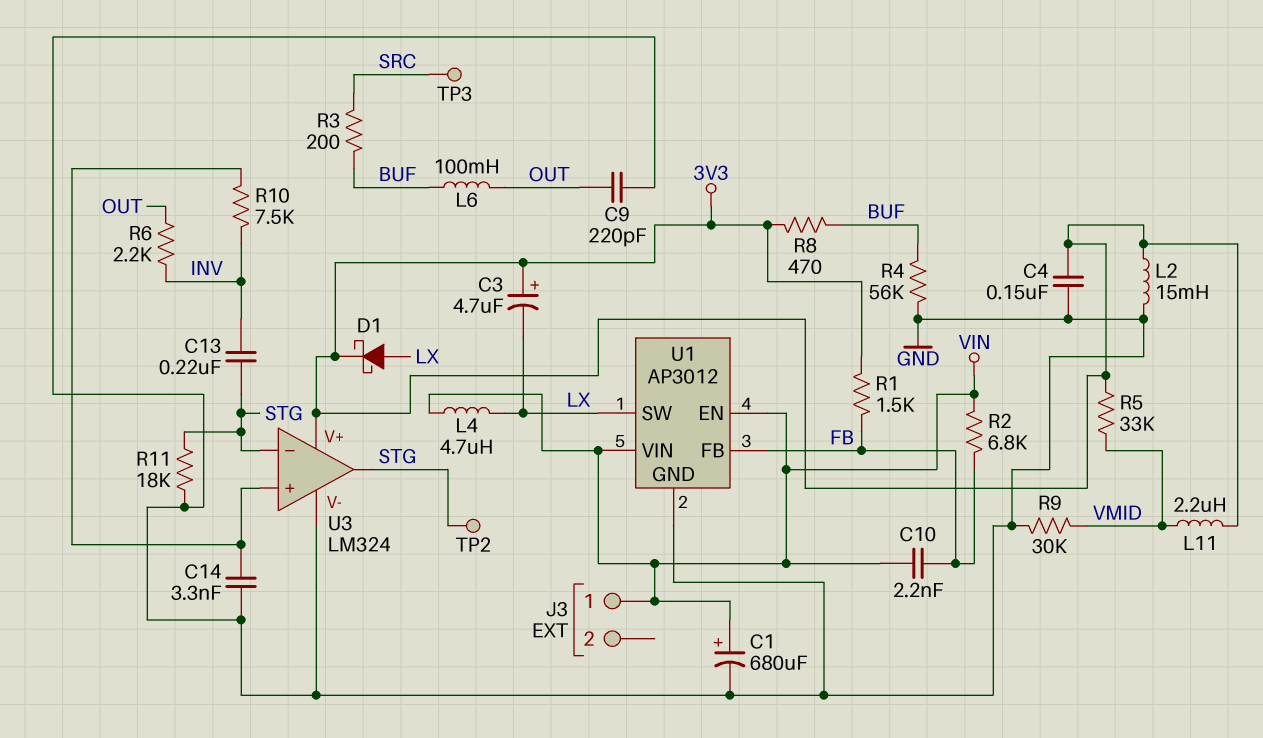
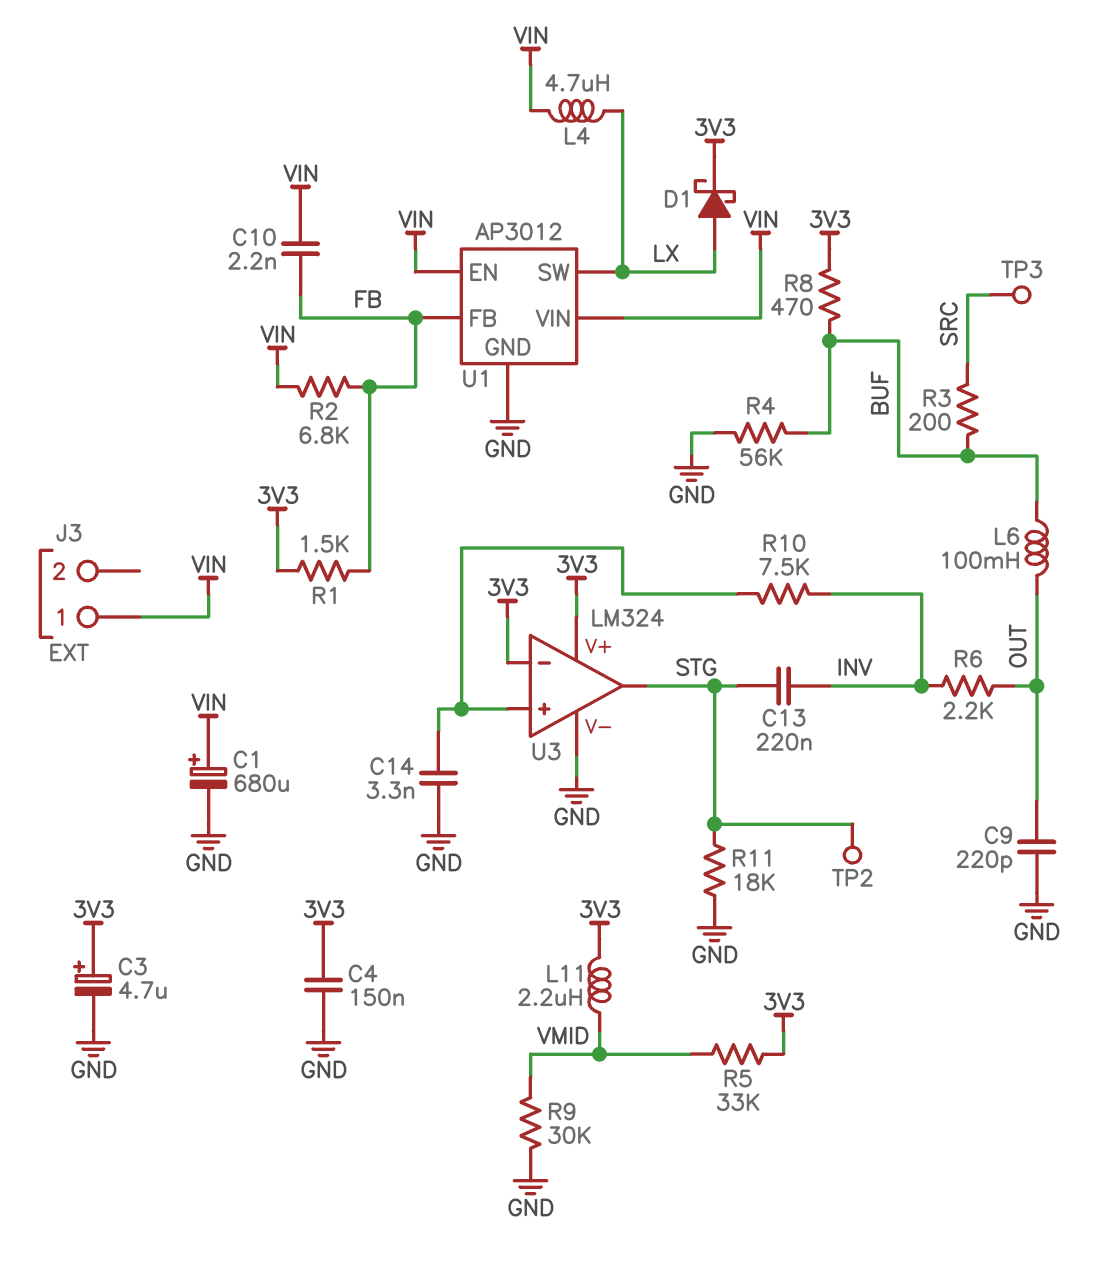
C3: 4.7uF (plus 3V3, minus LX) -> 4.7uF (plus 3V3, minus GND)
L2: 15mH (3V3, GND) -> none
U3 pin in-: STG -> 3V3

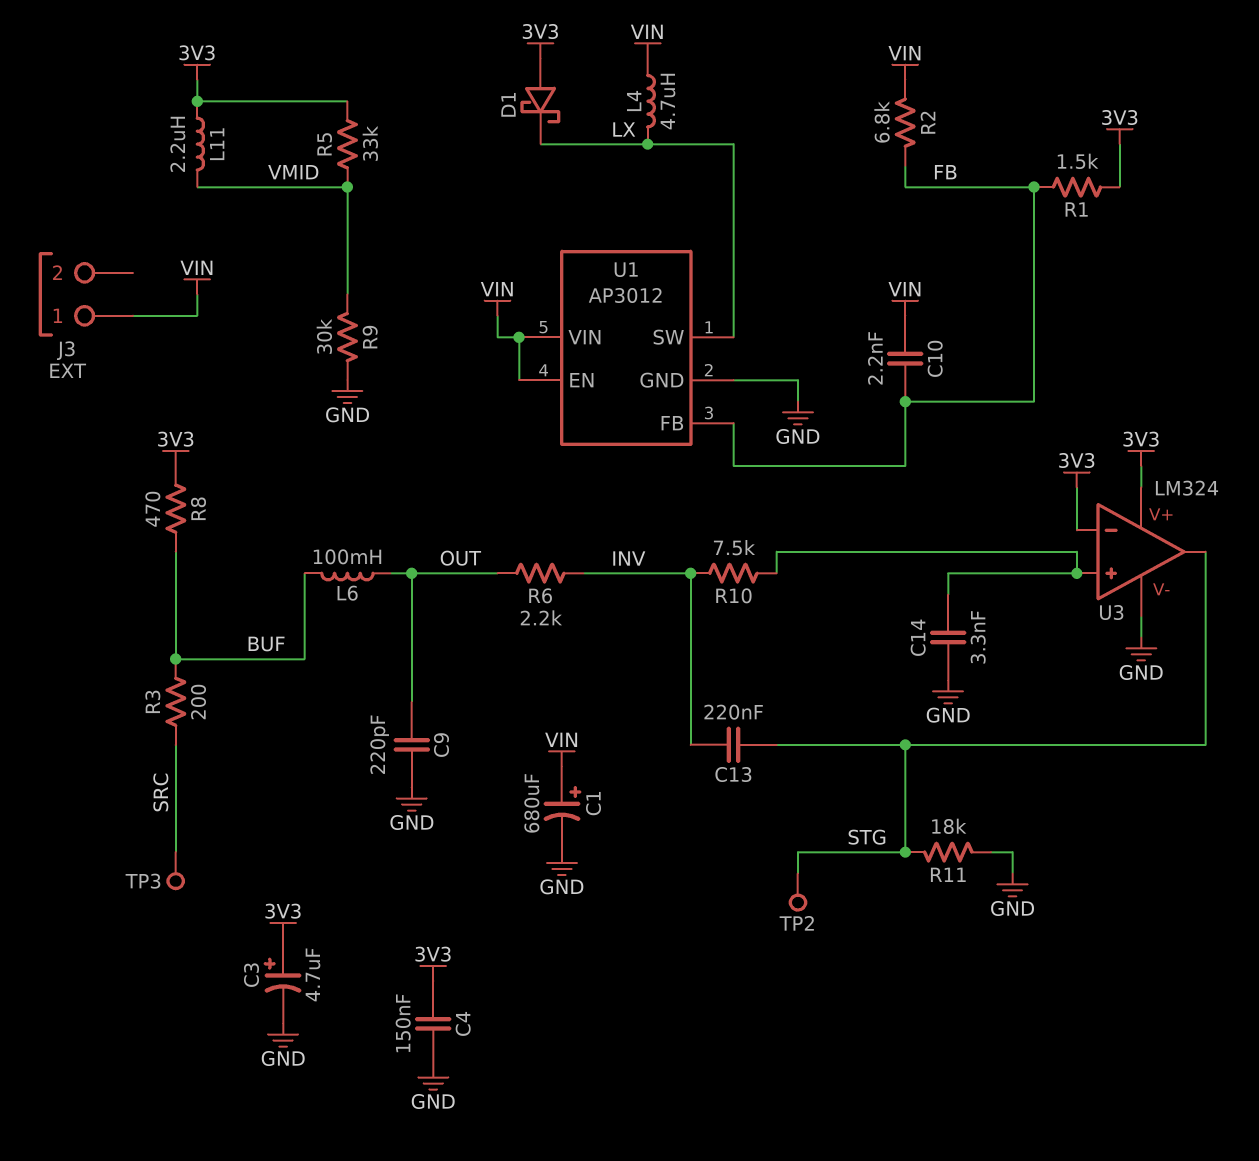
D1: schottky (A LX, K 3V3) -> schottky (A 3V3, K LX)
R4: 56k (BUF, GND) -> none

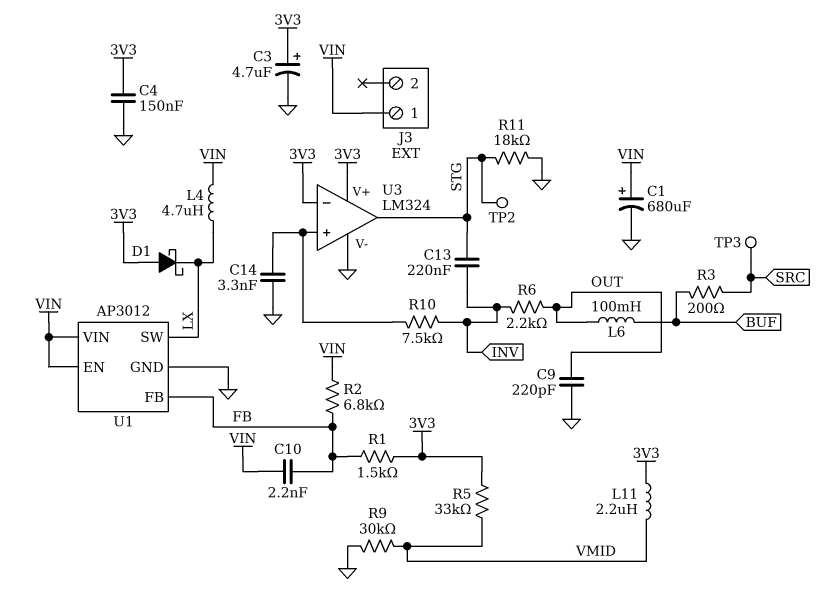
R8: 470 (3V3, BUF) -> none

